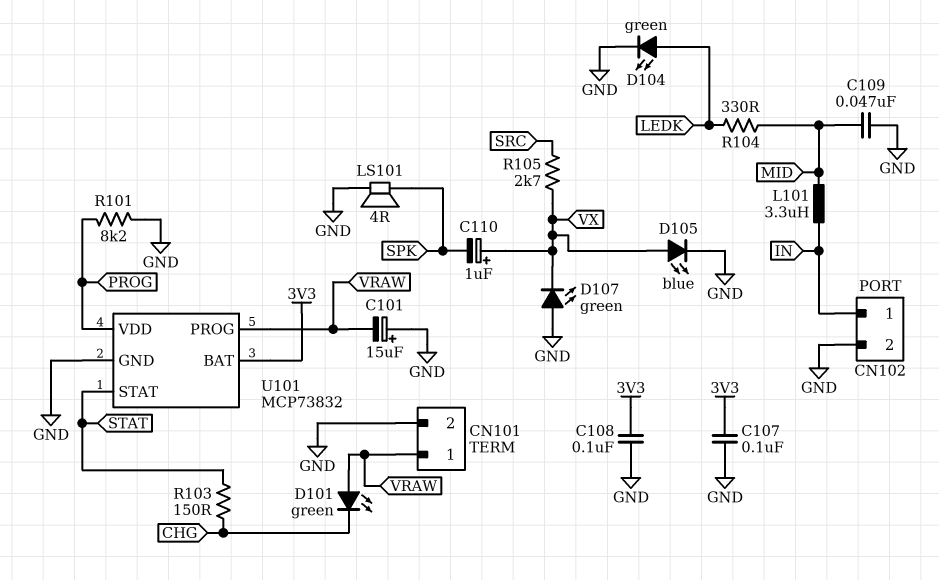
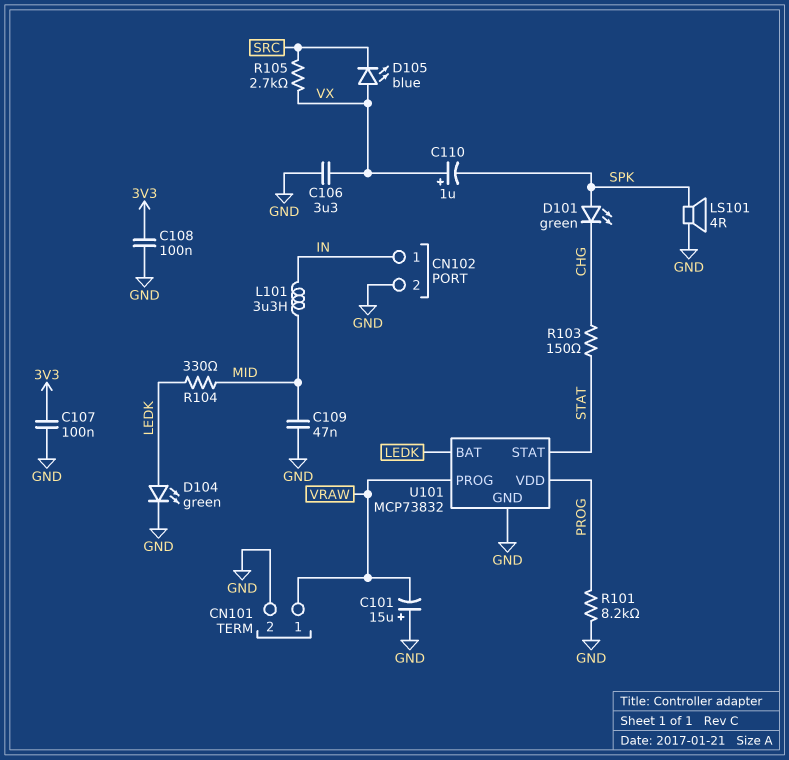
C106: none -> 3.3uF (GND, VX)
D101: LED green (A VRAW, K CHG) -> LED green (A SPK, K CHG)
D105: LED blue (A VX, K GND) -> LED blue (A VX, K SRC)
D107: LED green (A GND, K VX) -> none
U101 pin BAT: 3V3 -> LEDK

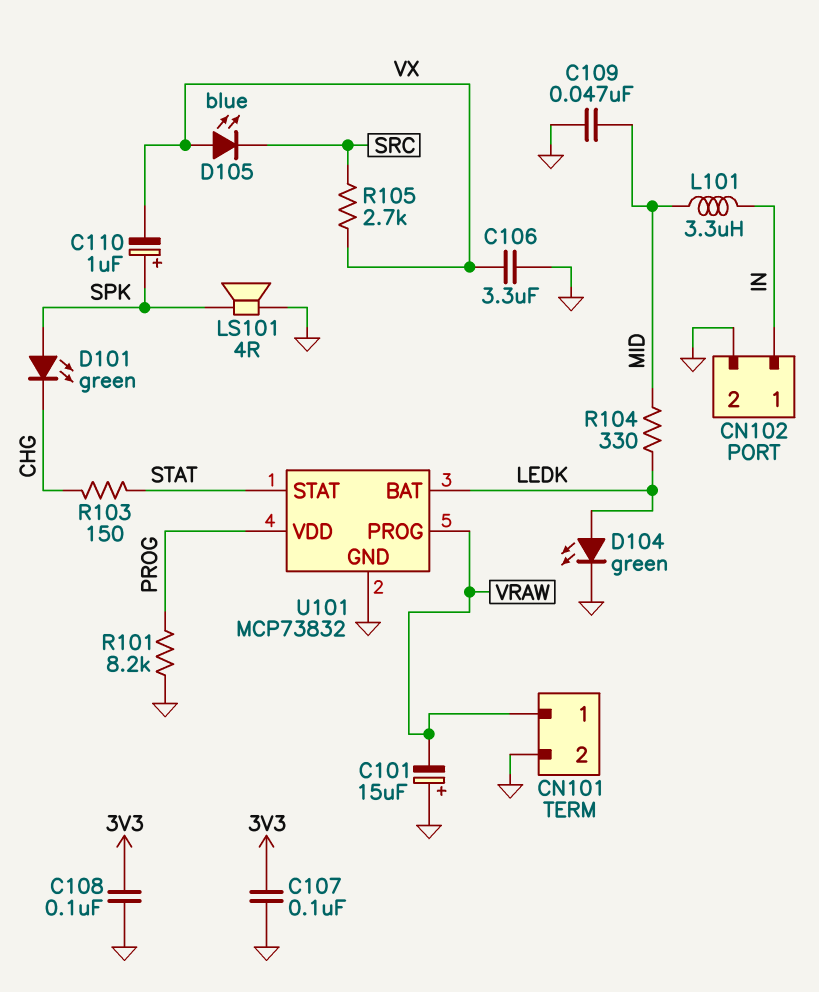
C110: 1uF (plus VX, minus SPK) -> 1uF (plus SPK, minus VX)

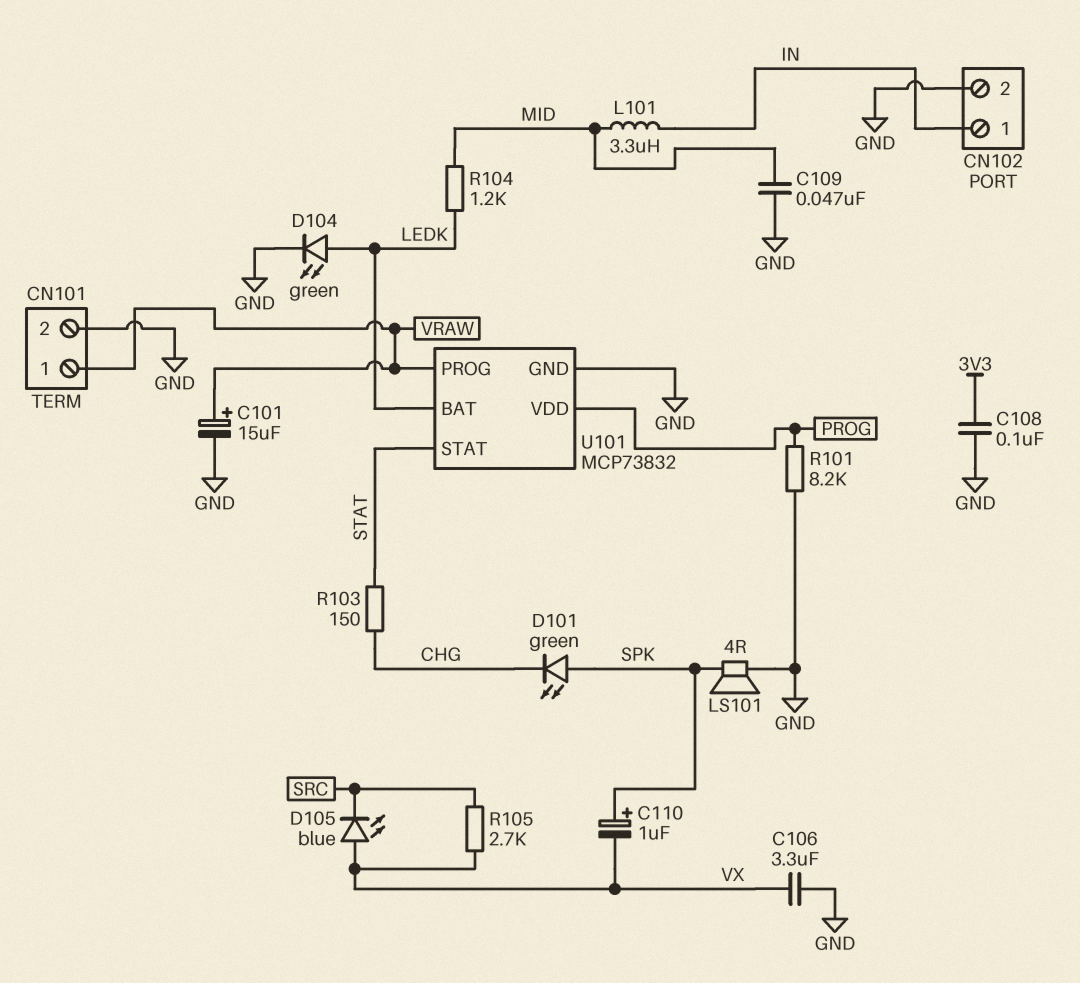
C101: 15uF (plus GND, minus VRAW) -> 15uF (plus VRAW, minus GND)
C107: 100nF (3V3, GND) -> none
R104: 330 (LEDK, MID) -> 1.2k (LEDK, MID)

